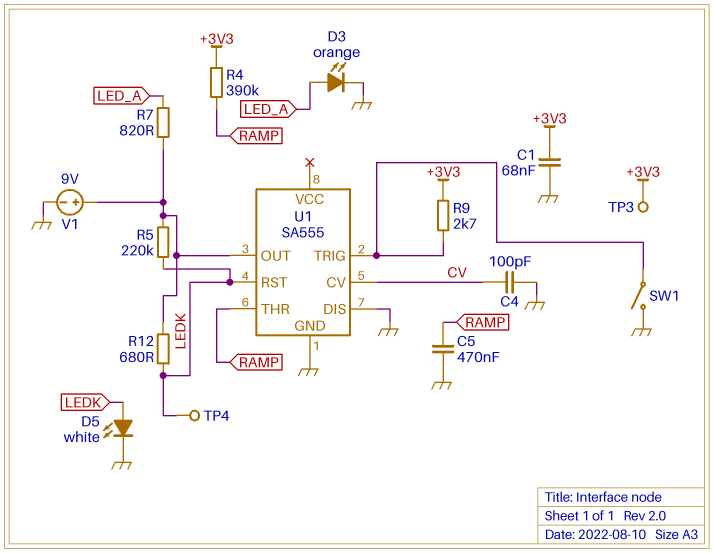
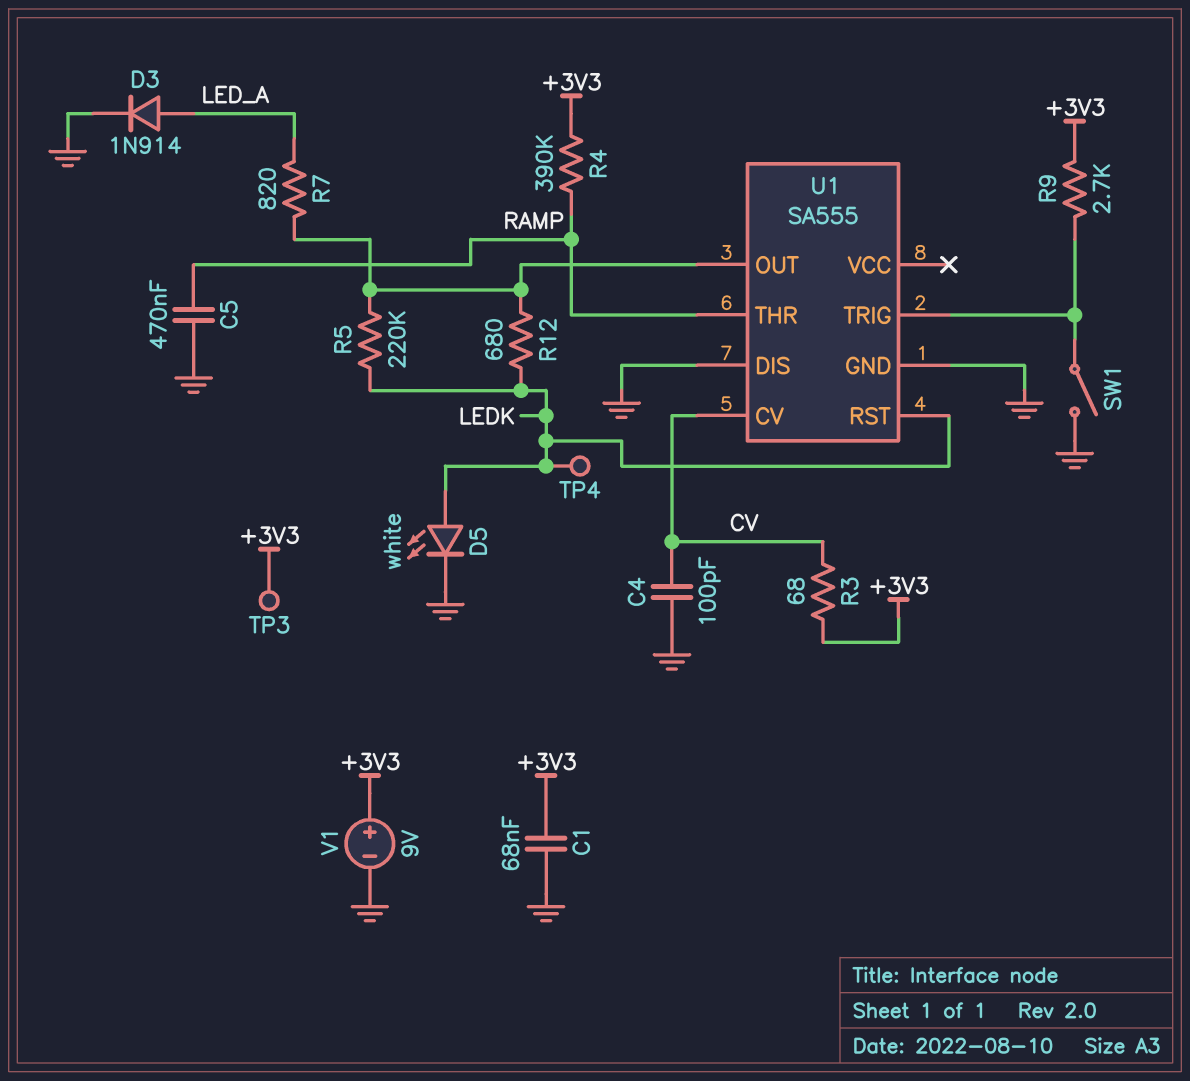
D3: LED orange (A LED_A, K GND) -> diode 1N914 (A LED_A, K GND)
R3: none -> 68 (+3V3, CV)
V1: 9V (plus U1/OUT, minus GND) -> 9V (plus +3V3, minus GND)

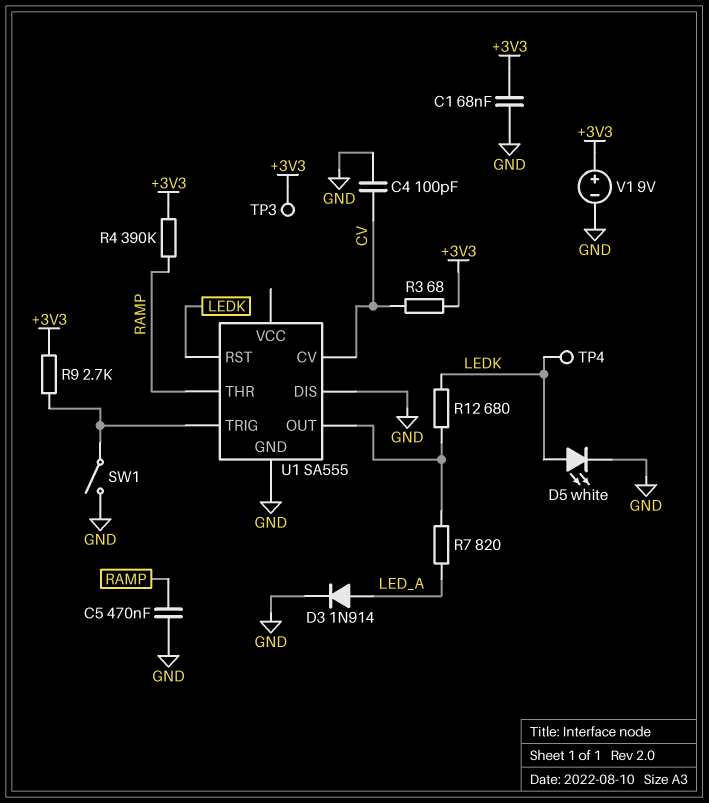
R5: 220k (LEDK, U1/OUT) -> none

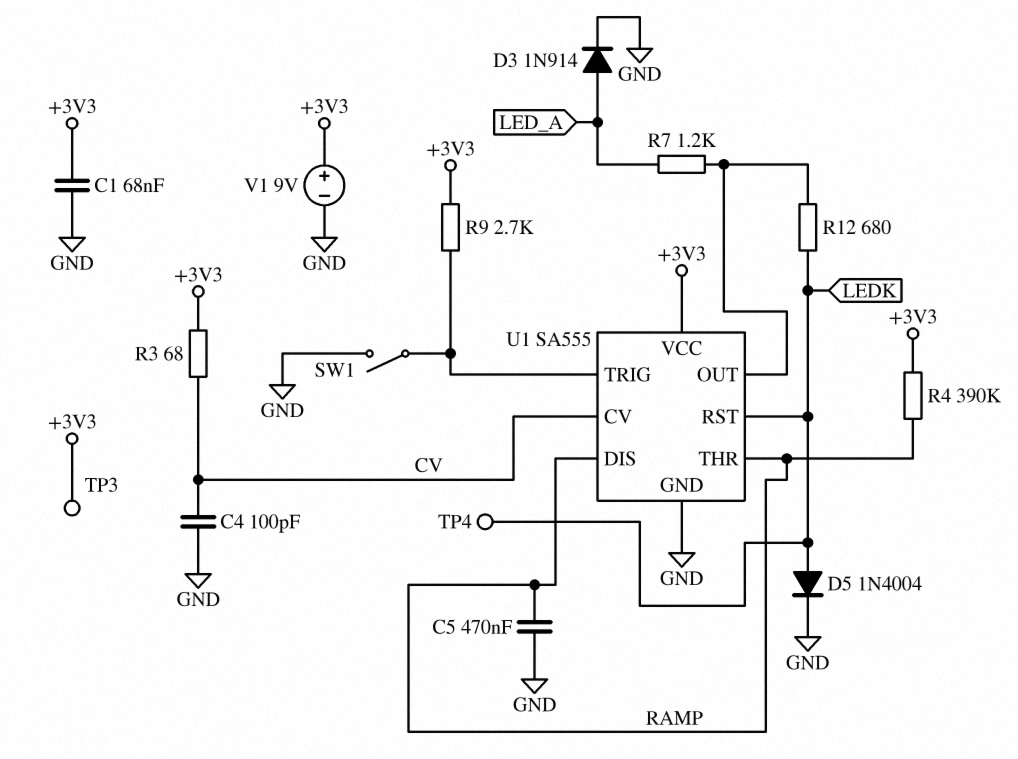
D5: LED white (A LEDK, K GND) -> diode 1N4004 (A LEDK, K GND)
R7: 820 (LED_A, U1/OUT) -> 1.2k (LED_A, U1/OUT)
U1 pin DIS: GND -> RAMP
U1 pin VCC: none -> +3V3

